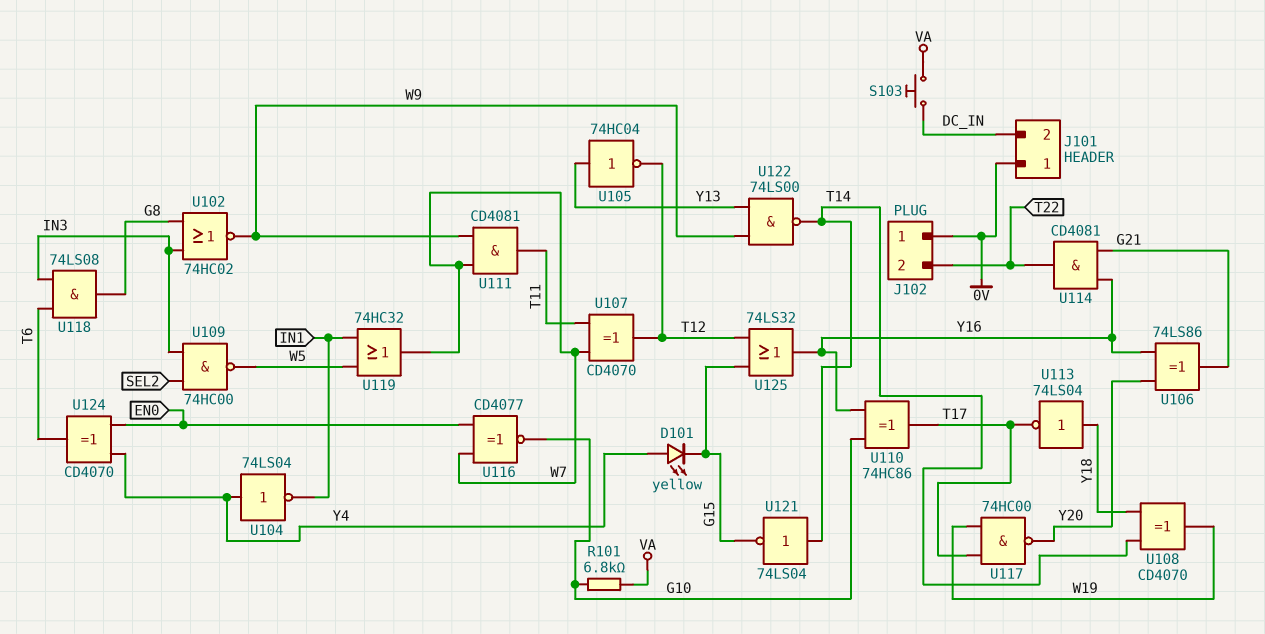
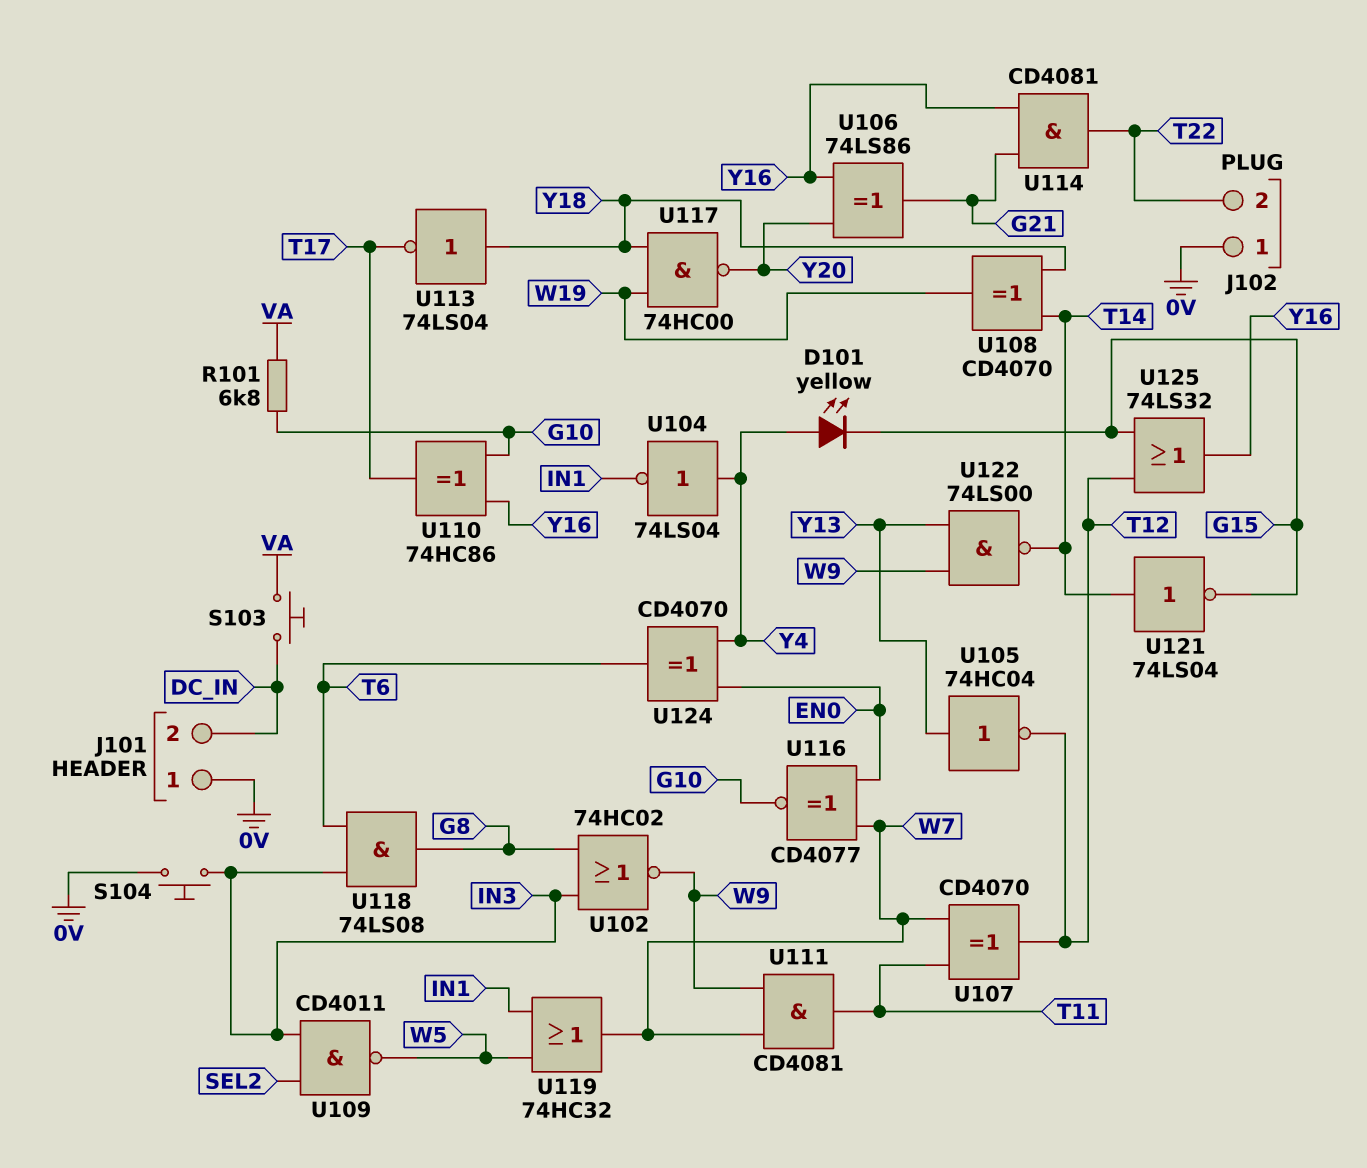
S104: none -> button (0V, IN3)
U109: NAND 74HC00 (in IN3, in SEL2, out W5) -> NAND CD4011 (in IN3, in SEL2, out W5)
U117: NAND 74HC00 (in T17, in W19, out Y20) -> NAND 74HC00 (in W19, in Y18, out Y20)

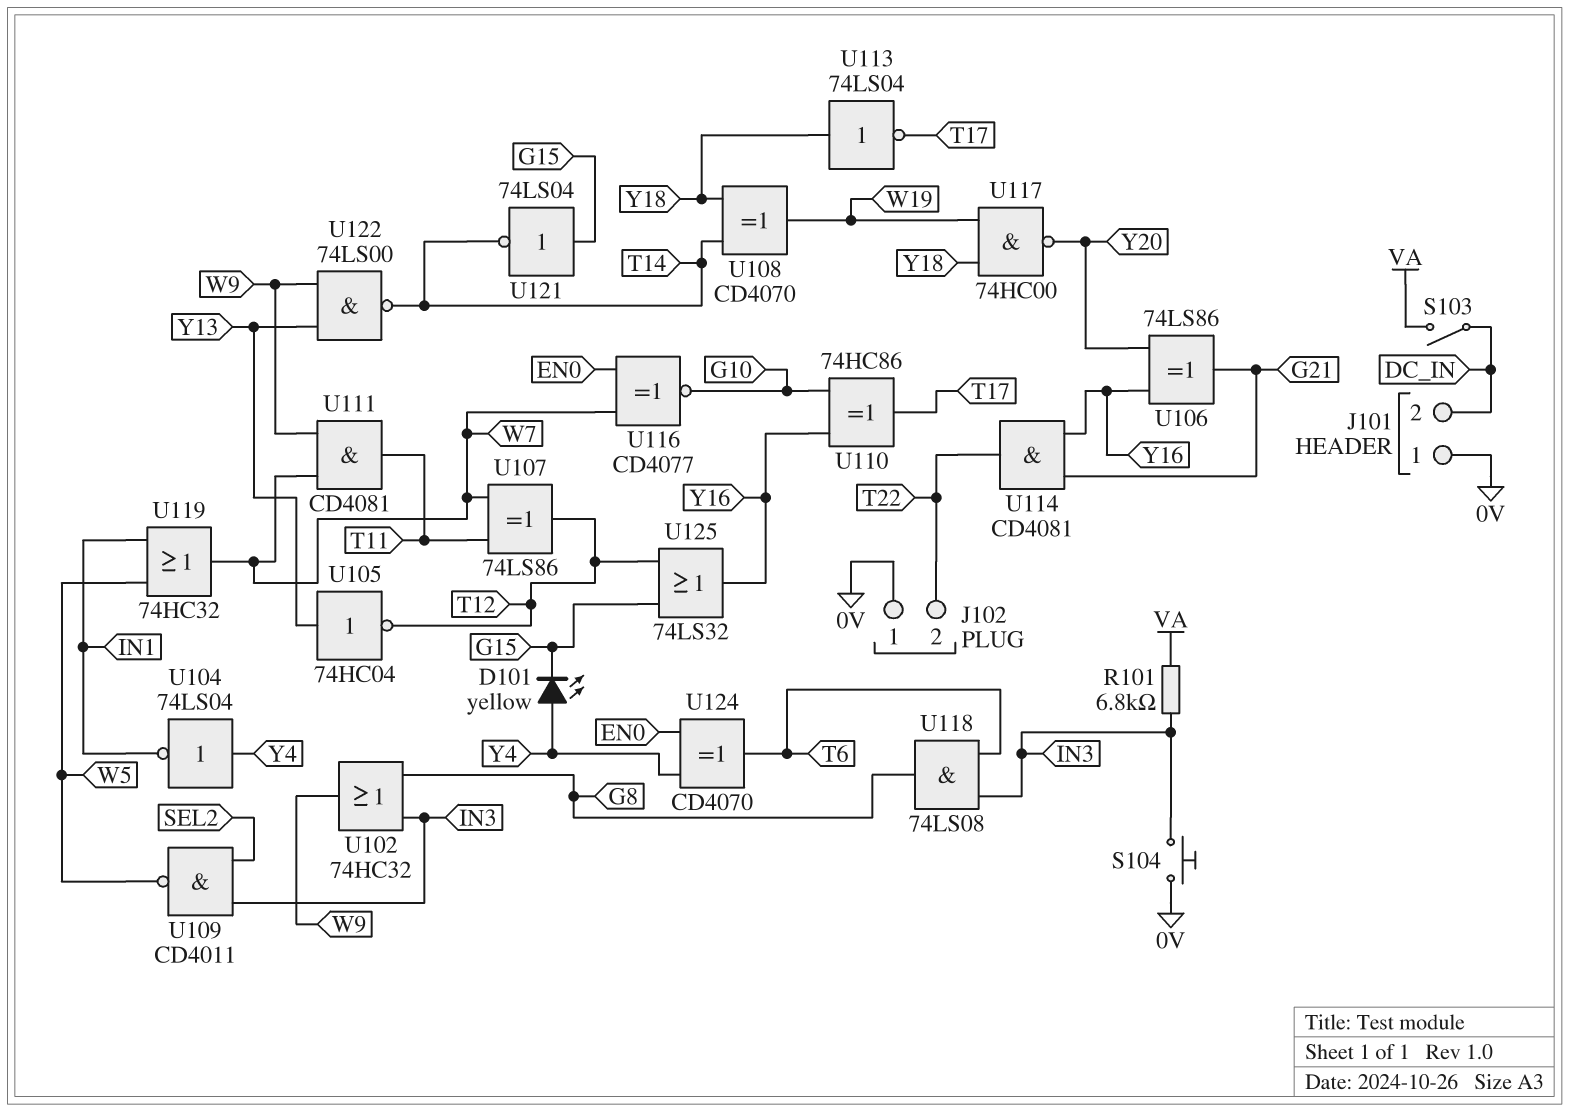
R101: 6.8k (G10, VA) -> 6.8k (IN3, VA)
S103: button (DC_IN, VA) -> switch (DC_IN, VA)
U102: NOR 74HC02 (in G8, in IN3, out W9) -> OR 74HC32 (in G8, in IN3, out W9)
U107: XOR CD4070 (in T11, in W7, out T12) -> XOR 74LS86 (in T11, in W7, out T12)
U121: NOT 74LS04 (in T14, out G15) -> NOT 74LS04 (in G15, out T14)

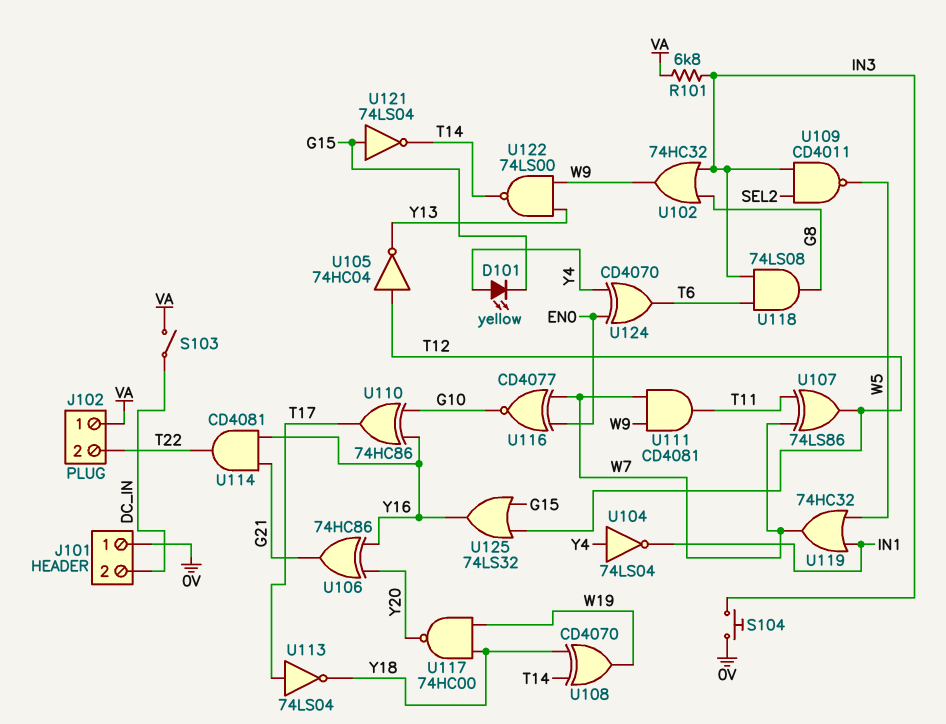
J102 pin 1: 0V -> VA
U105: NOT 74HC04 (in Y13, out T12) -> NOT 74HC04 (in T12, out Y13)
U106: XOR 74LS86 (in Y16, in Y20, out G21) -> XOR 74HC86 (in Y16, in Y20, out G21)
U113: NOT 74LS04 (in Y18, out T17) -> NOT 74LS04 (in T17, out Y18)

